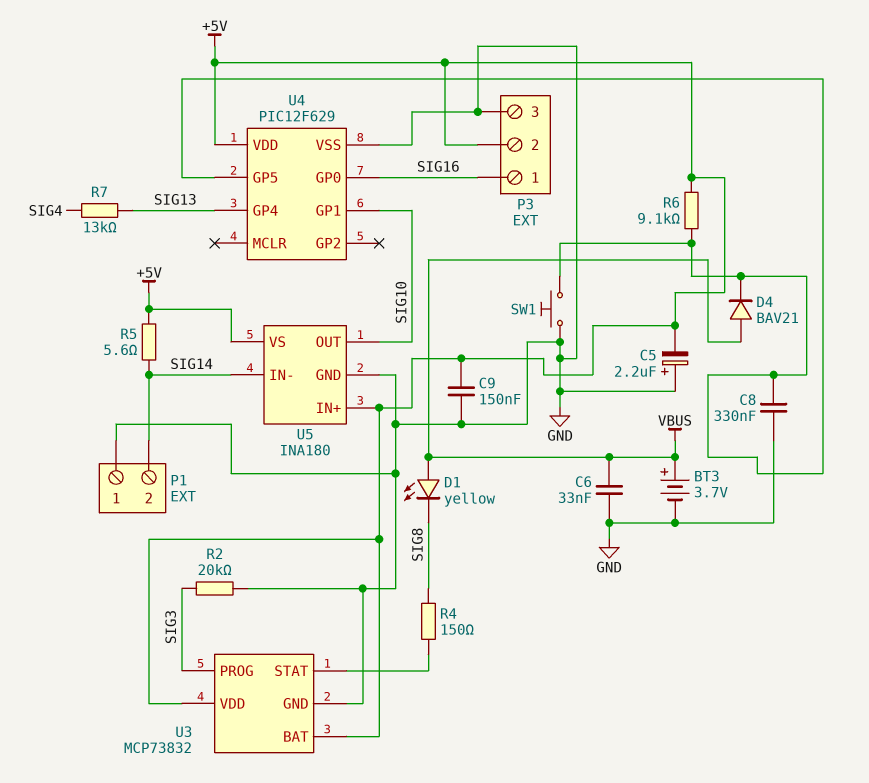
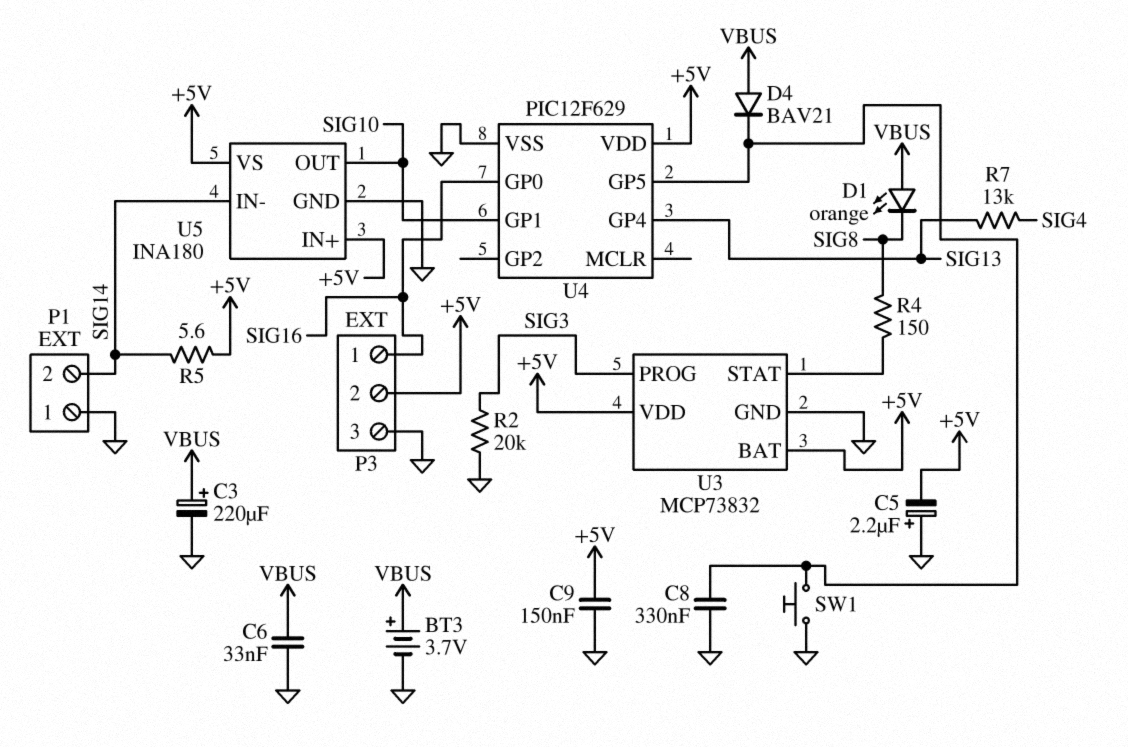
C3: none -> 220uF (plus VBUS, minus GND)
D1: LED yellow (A VBUS, K SIG8) -> LED orange (A VBUS, K SIG8)
R6: 9.1k (+5V, U4/GP5) -> none

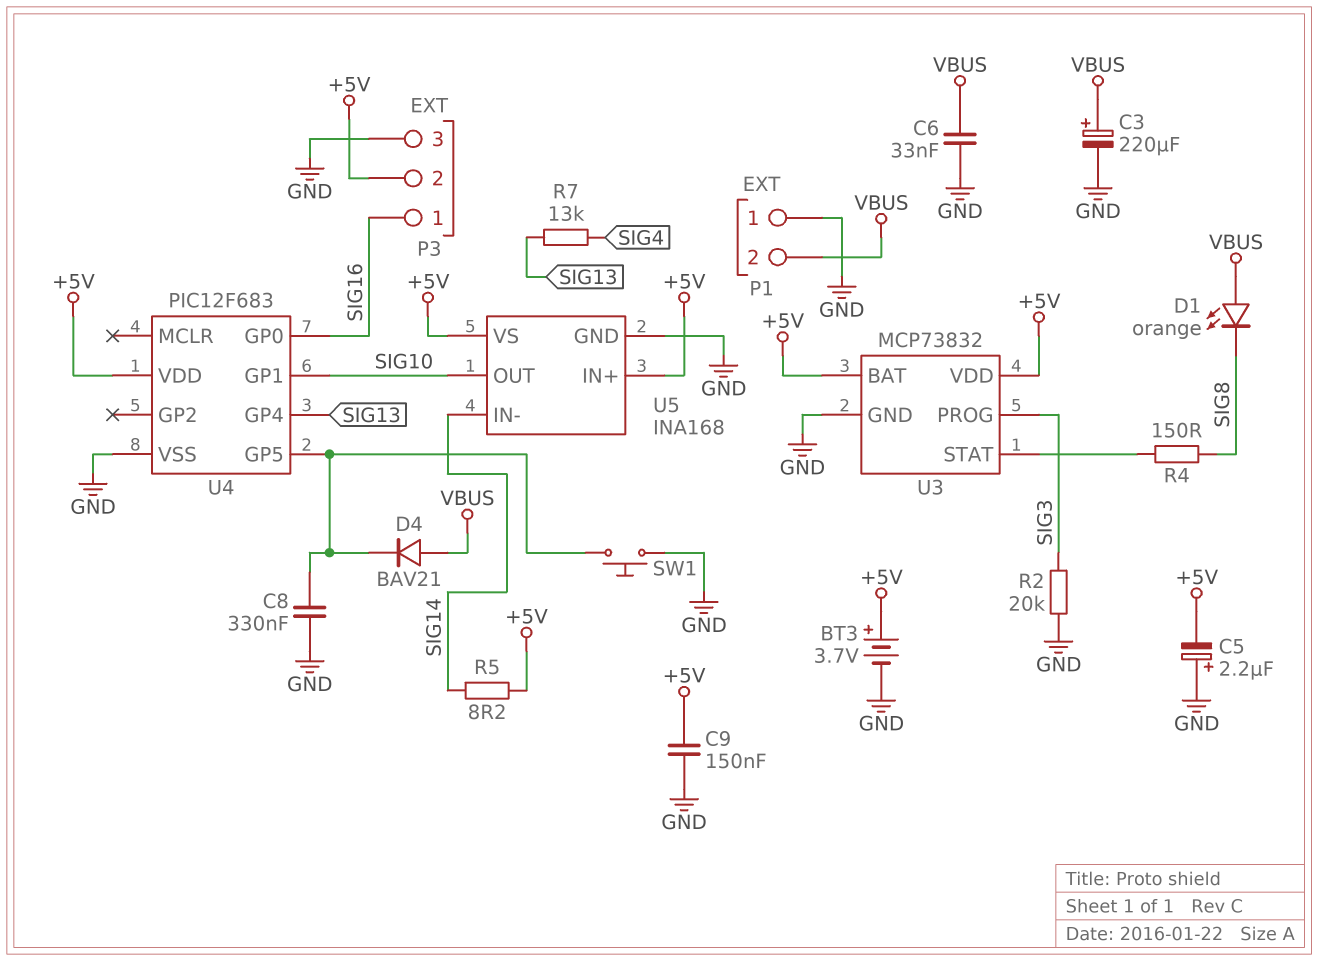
BT3: 3.7V (plus VBUS, minus GND) -> 3.7V (plus +5V, minus GND)
P1 pin 2: SIG14 -> VBUS
R5: 5.6 (+5V, SIG14) -> 8.2 (+5V, SIG14)
U4: PIC12F629 -> PIC12F683
U5: INA180 -> INA168

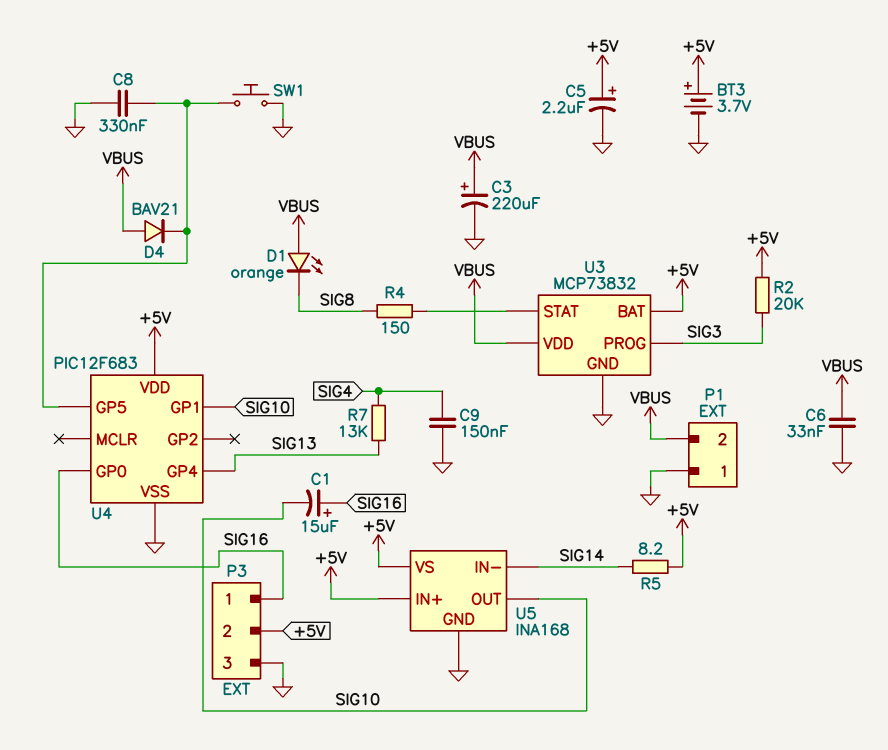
C1: none -> 15uF (plus SIG16, minus SIG10)
C5: 2.2uF (plus GND, minus +5V) -> 2.2uF (plus +5V, minus GND)
C9: 150nF (+5V, GND) -> 150nF (GND, SIG4)
R2: 20k (GND, SIG3) -> 20k (+5V, SIG3)
U3 pin VDD: +5V -> VBUS

